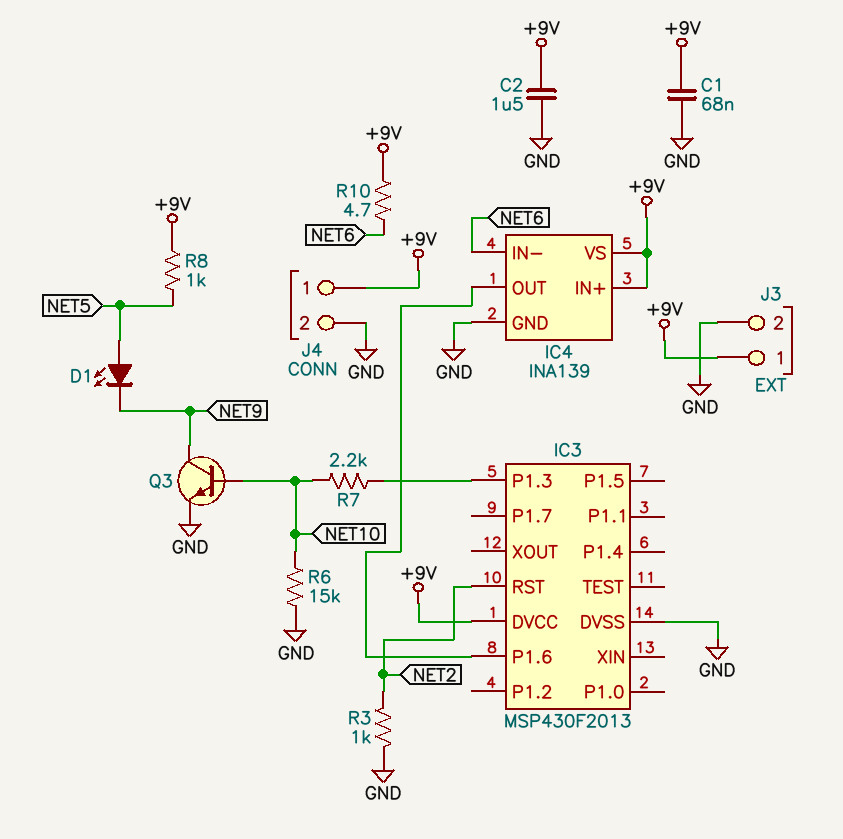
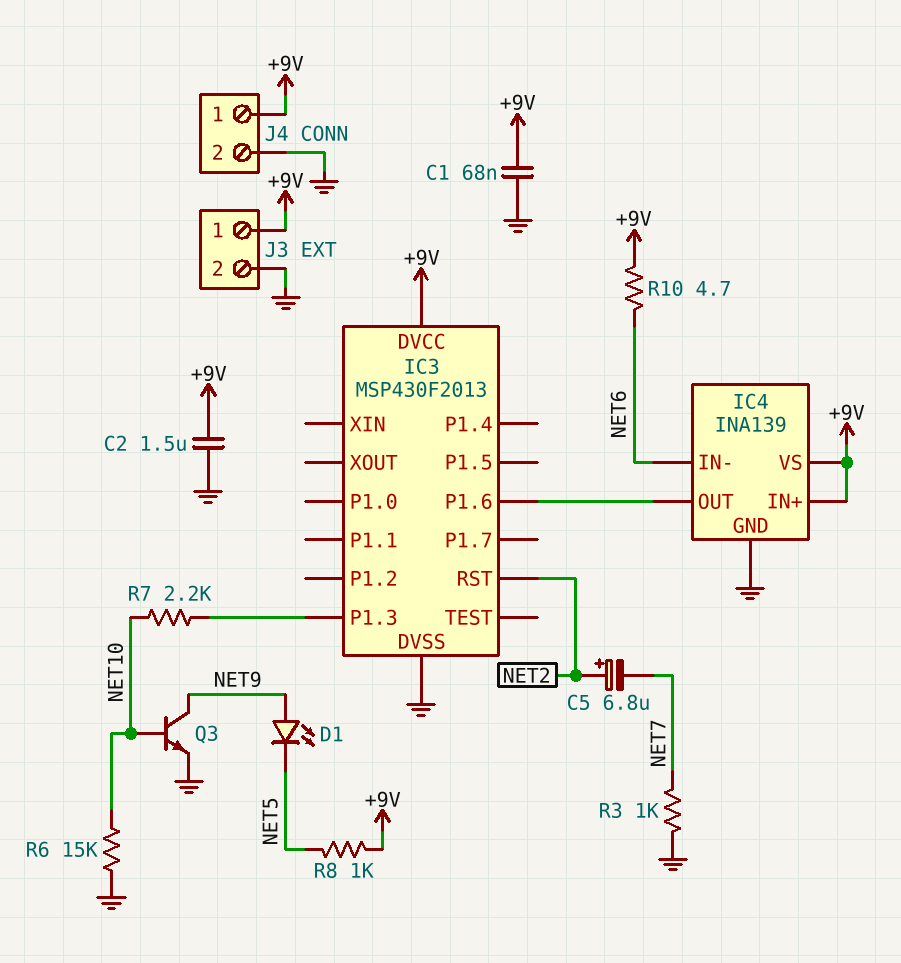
C5: none -> 6.8uF (plus NET2, minus NET7)
D1: LED (A NET5, K NET9) -> LED (A NET9, K NET5)
R3: 1k (GND, NET2) -> 1k (GND, NET7)

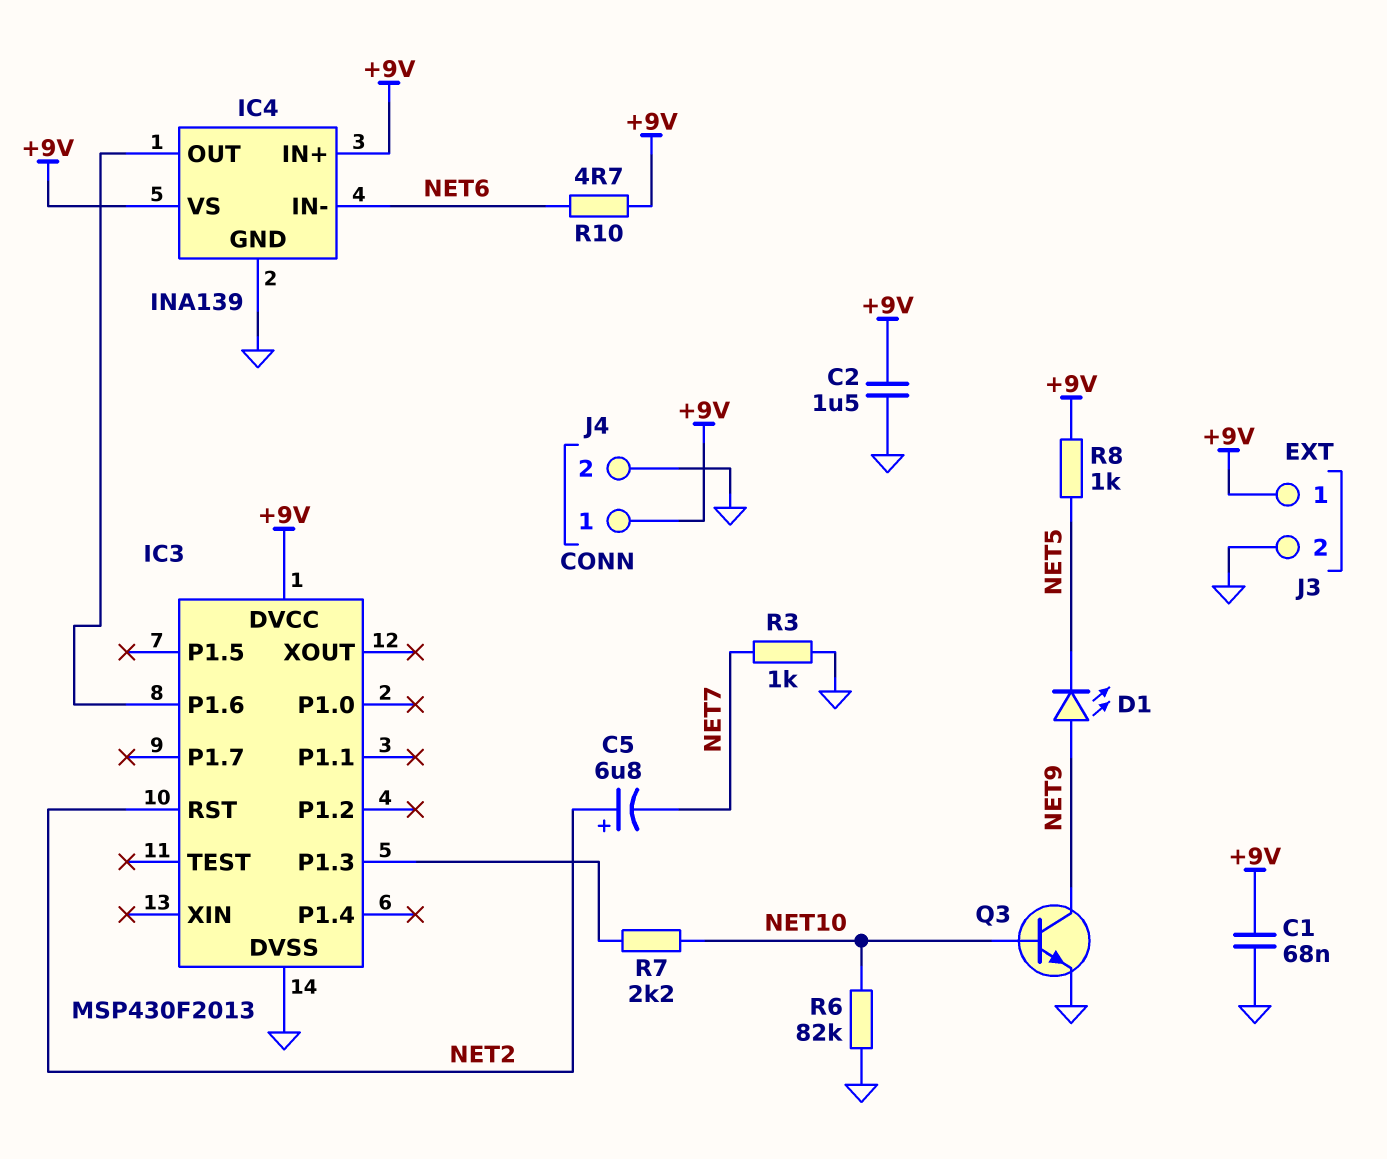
R6: 15k (GND, NET10) -> 82k (GND, NET10)

